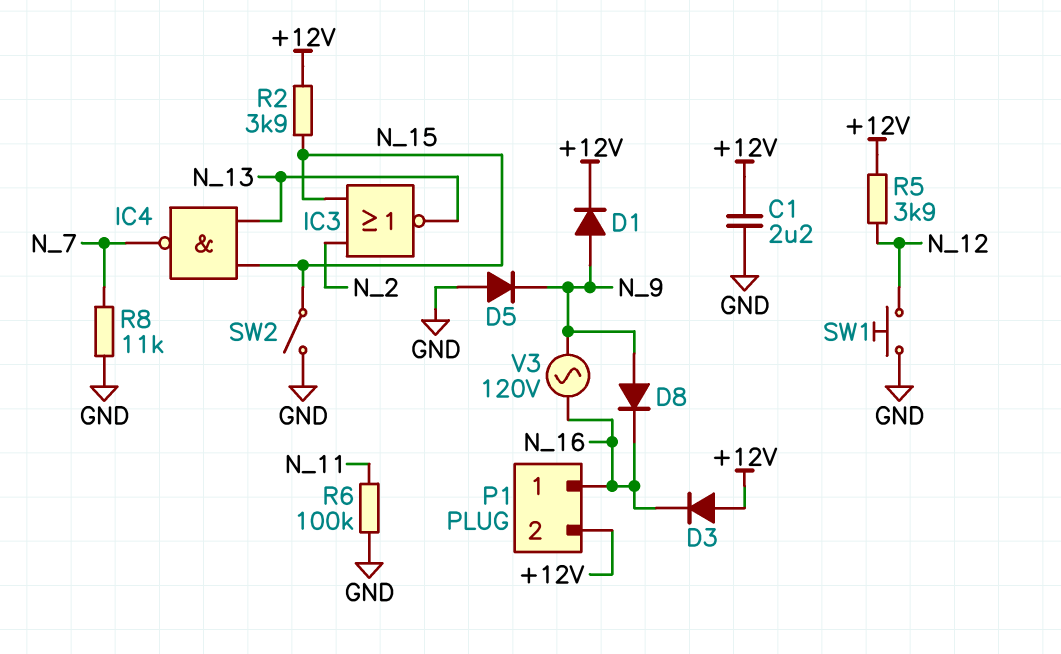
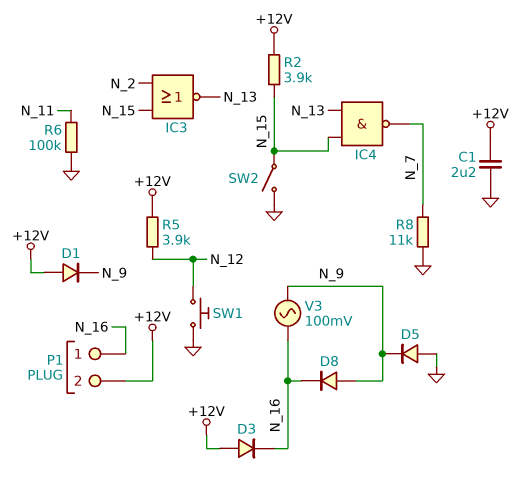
D1: diode (A N_9, K +12V) -> diode (A +12V, K N_9)
V3: AC 120V (N_9, N_16) -> AC 100mV (N_9, N_16)

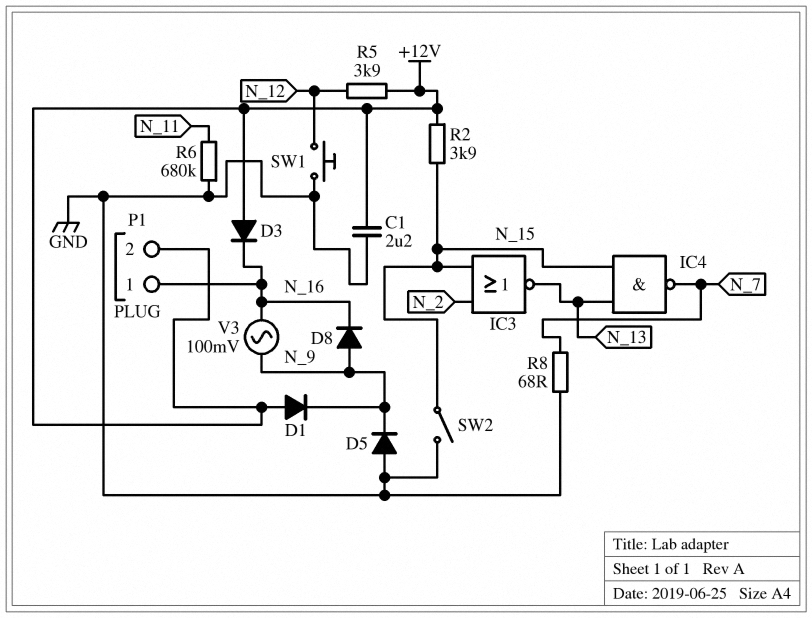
R6: 100k (GND, N_11) -> 680k (GND, N_11)
R8: 11k (GND, N_7) -> 68 (GND, N_7)

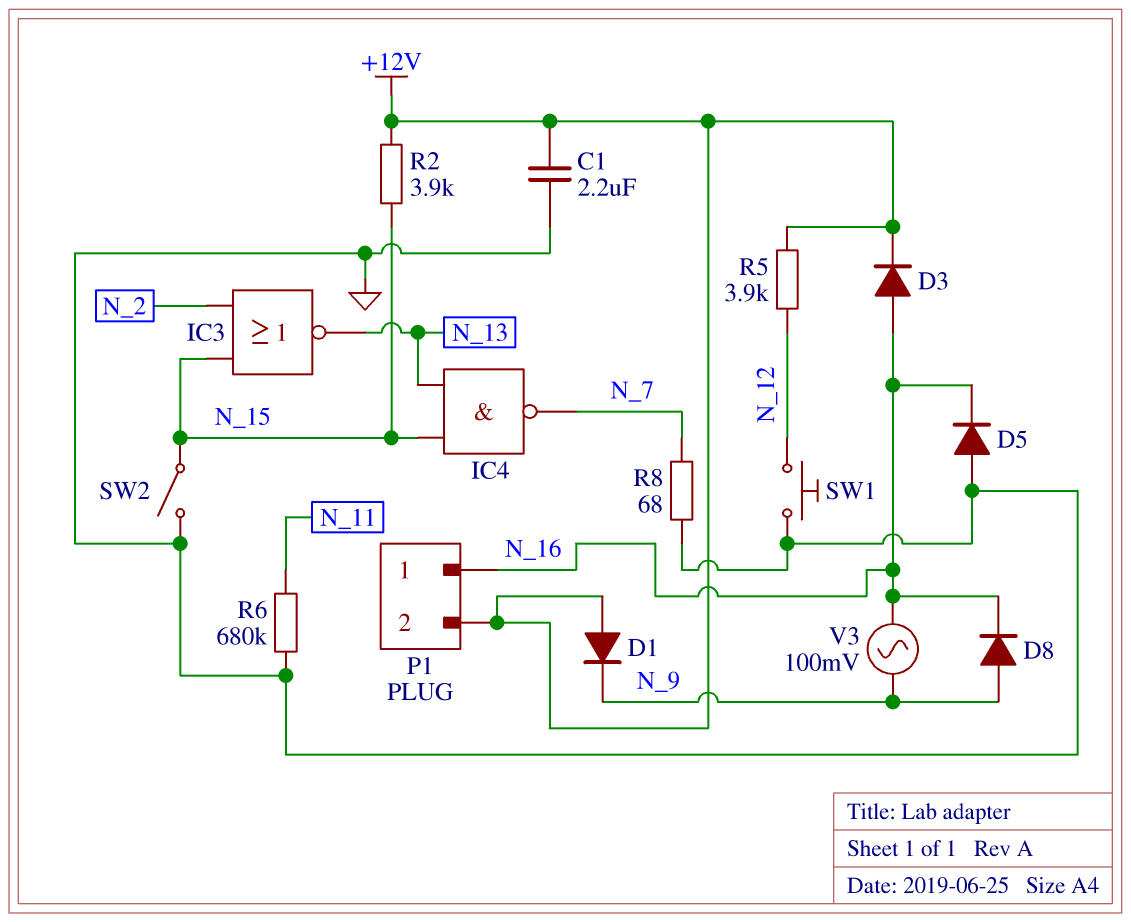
D3: diode (A +12V, K N_16) -> diode (A N_16, K +12V)
D5: diode (A GND, K N_9) -> diode (A GND, K N_16)

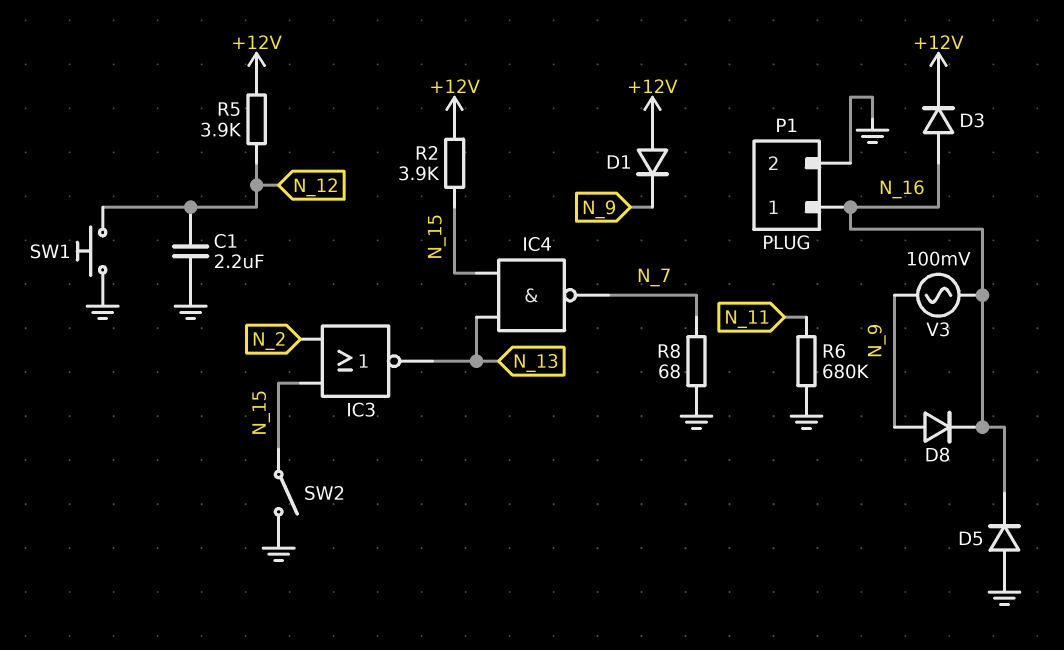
C1: 2.2uF (+12V, GND) -> 2.2uF (GND, N_12)
P1 pin 2: +12V -> GND

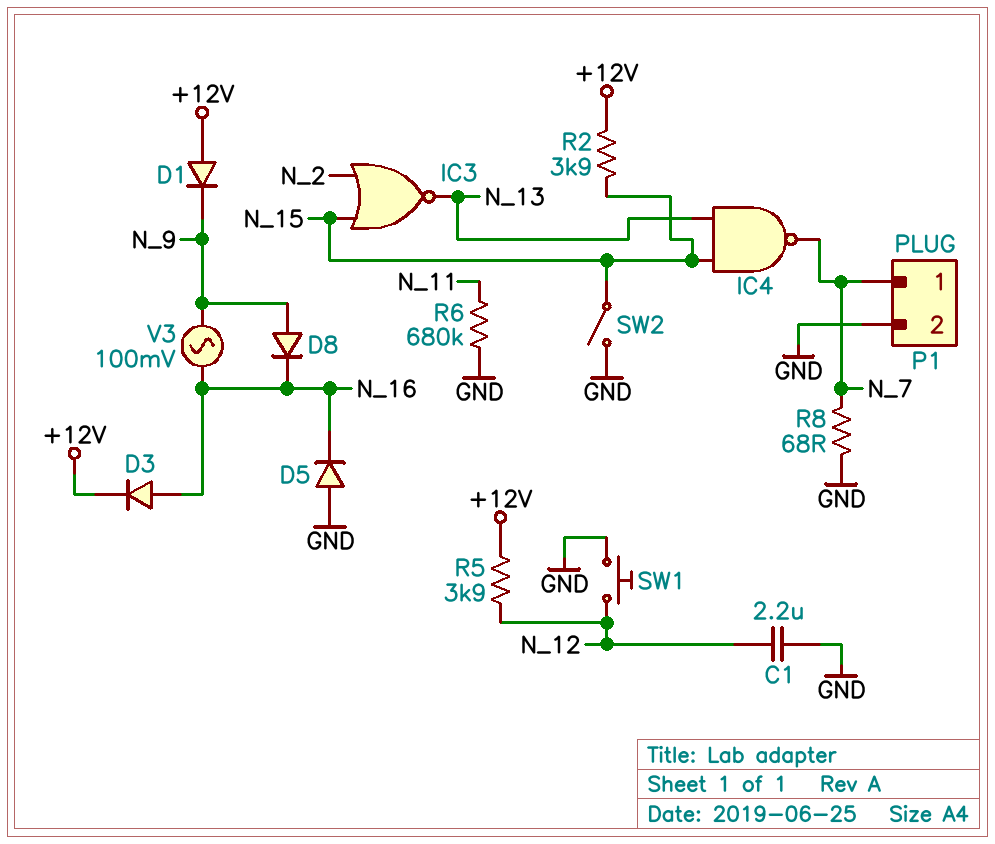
P1 pin 1: N_16 -> N_7

